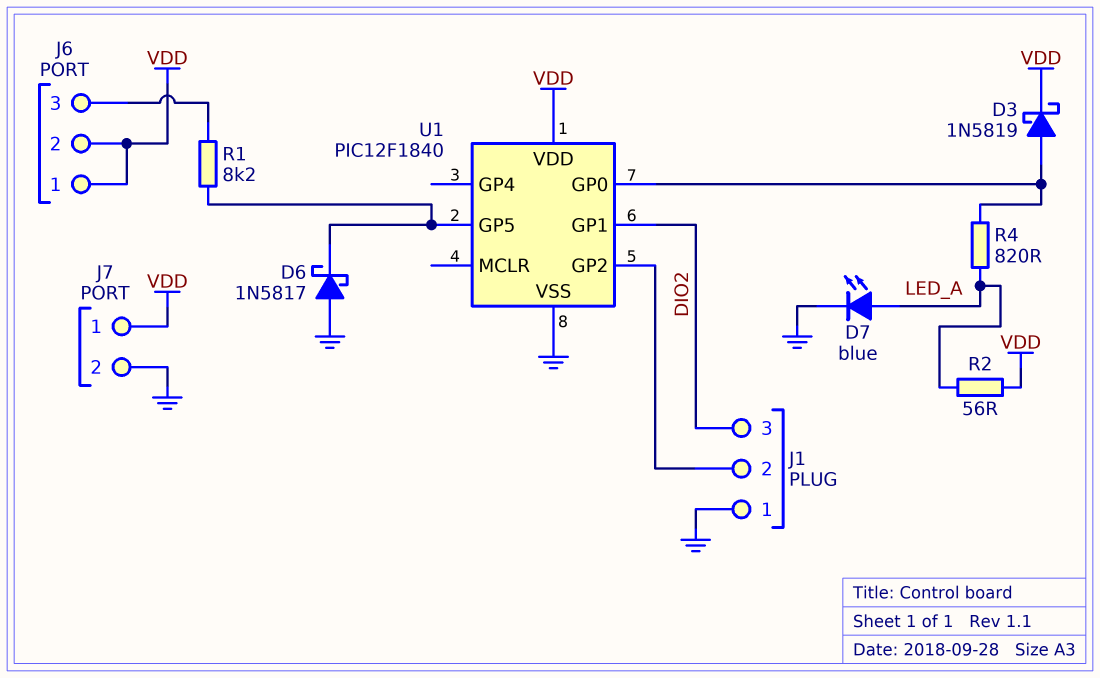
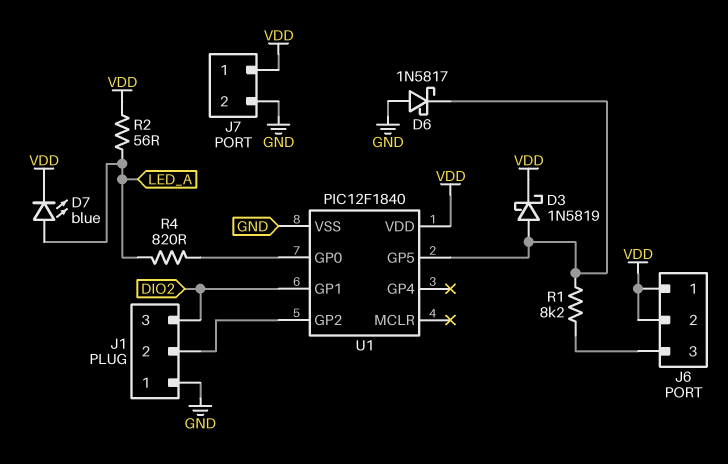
D3: schottky 1N5819 (A U1/GP0, K VDD) -> schottky 1N5819 (A U1/GP5, K VDD)
D7: LED blue (A LED_A, K GND) -> LED blue (A LED_A, K VDD)

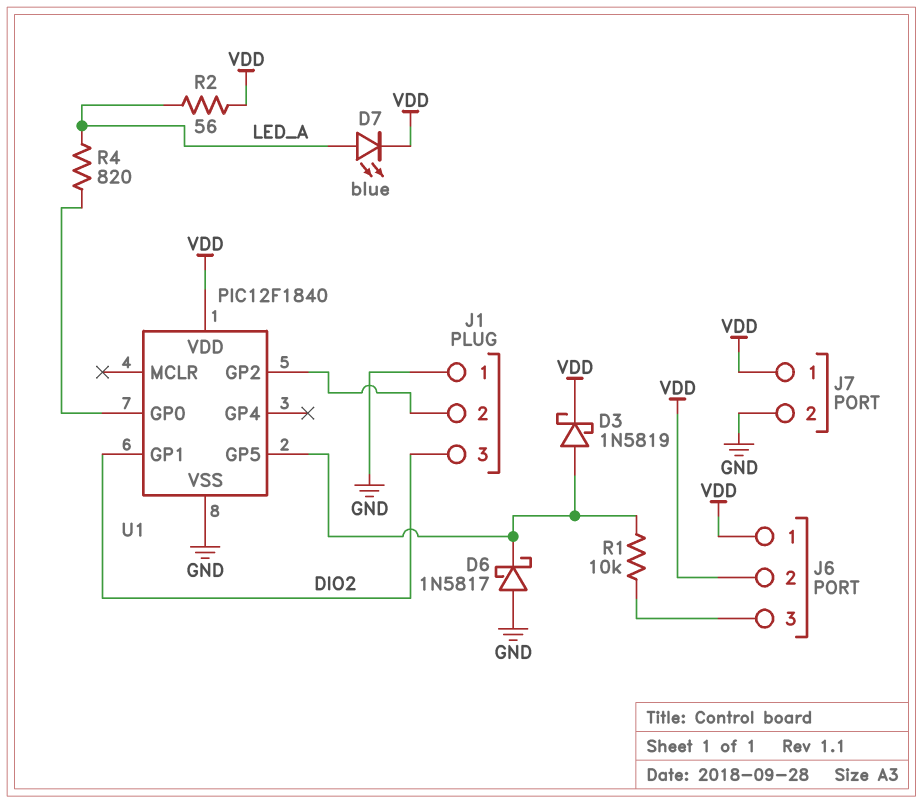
R1: 8.2k (J6/3, U1/GP5) -> 10k (J6/3, U1/GP5)

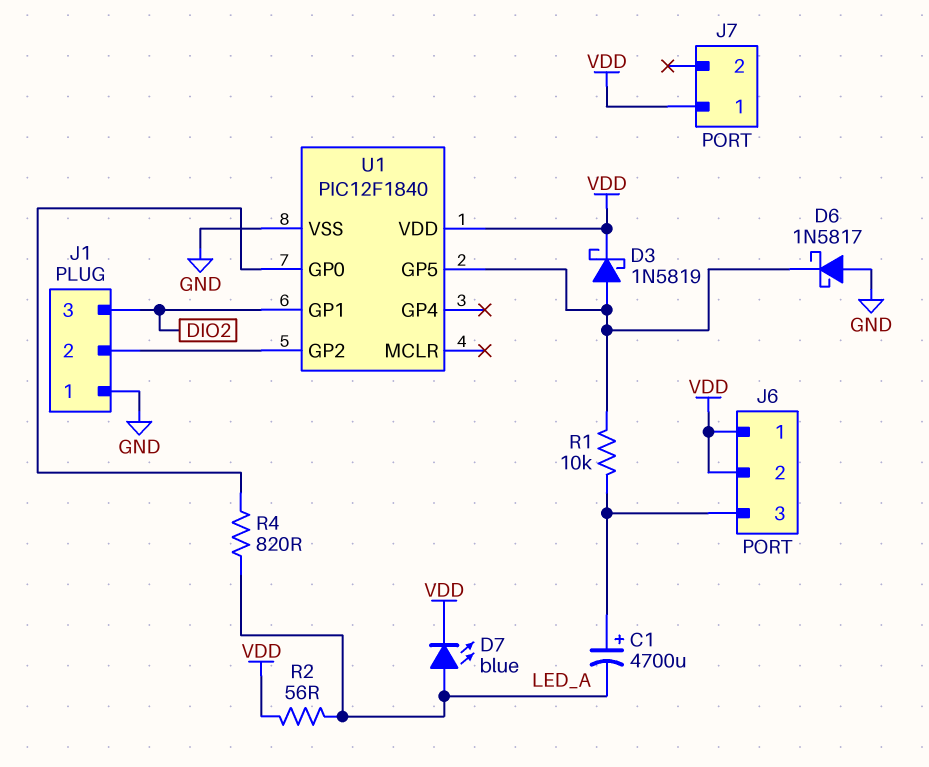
C1: none -> 4700uF (plus J6/3, minus LED_A)
J7 pin 2: GND -> none

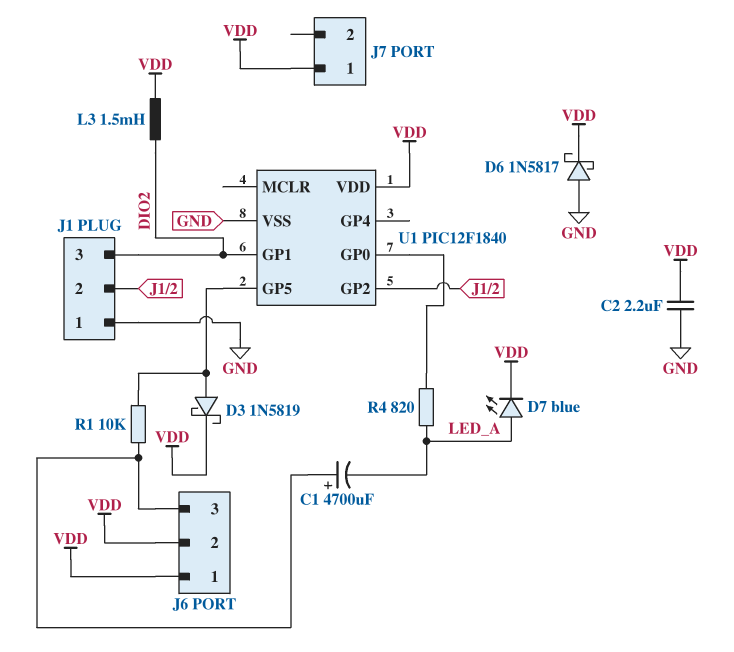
C2: none -> 2.2uF (GND, VDD)
D6: schottky 1N5817 (A GND, K U1/GP5) -> schottky 1N5817 (A GND, K VDD)
L3: none -> 1.5mH (DIO2, VDD)
R2: 56 (LED_A, VDD) -> none

